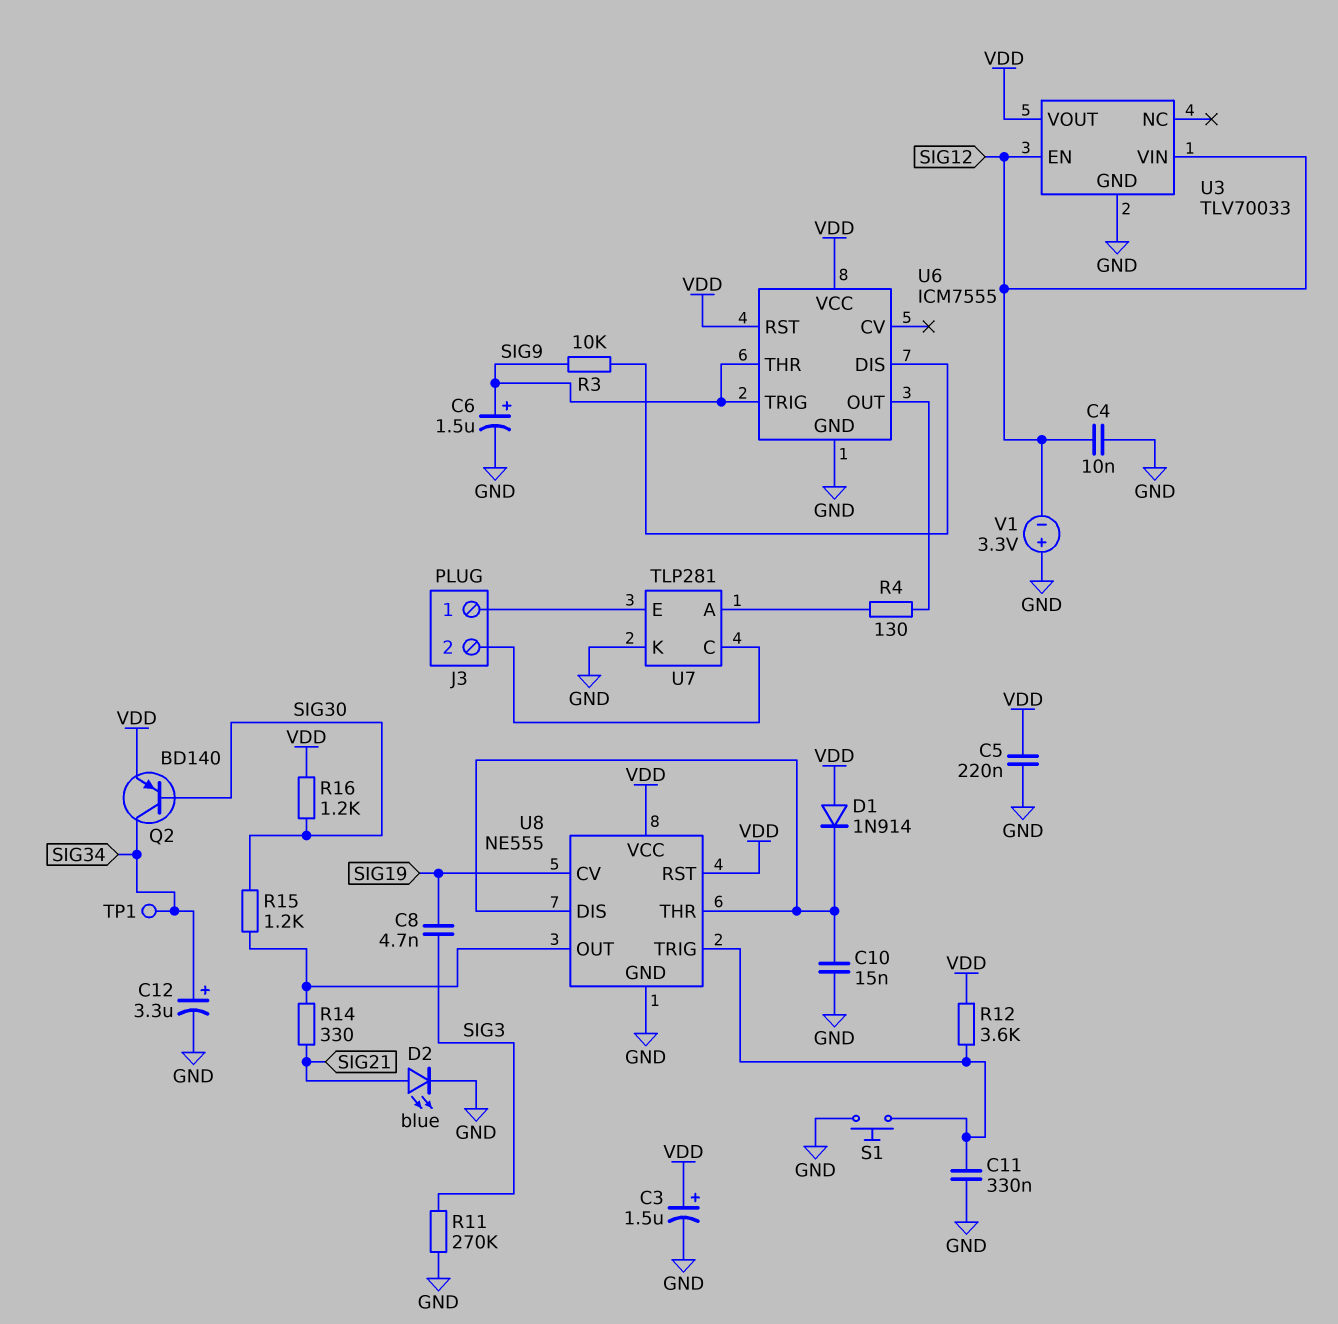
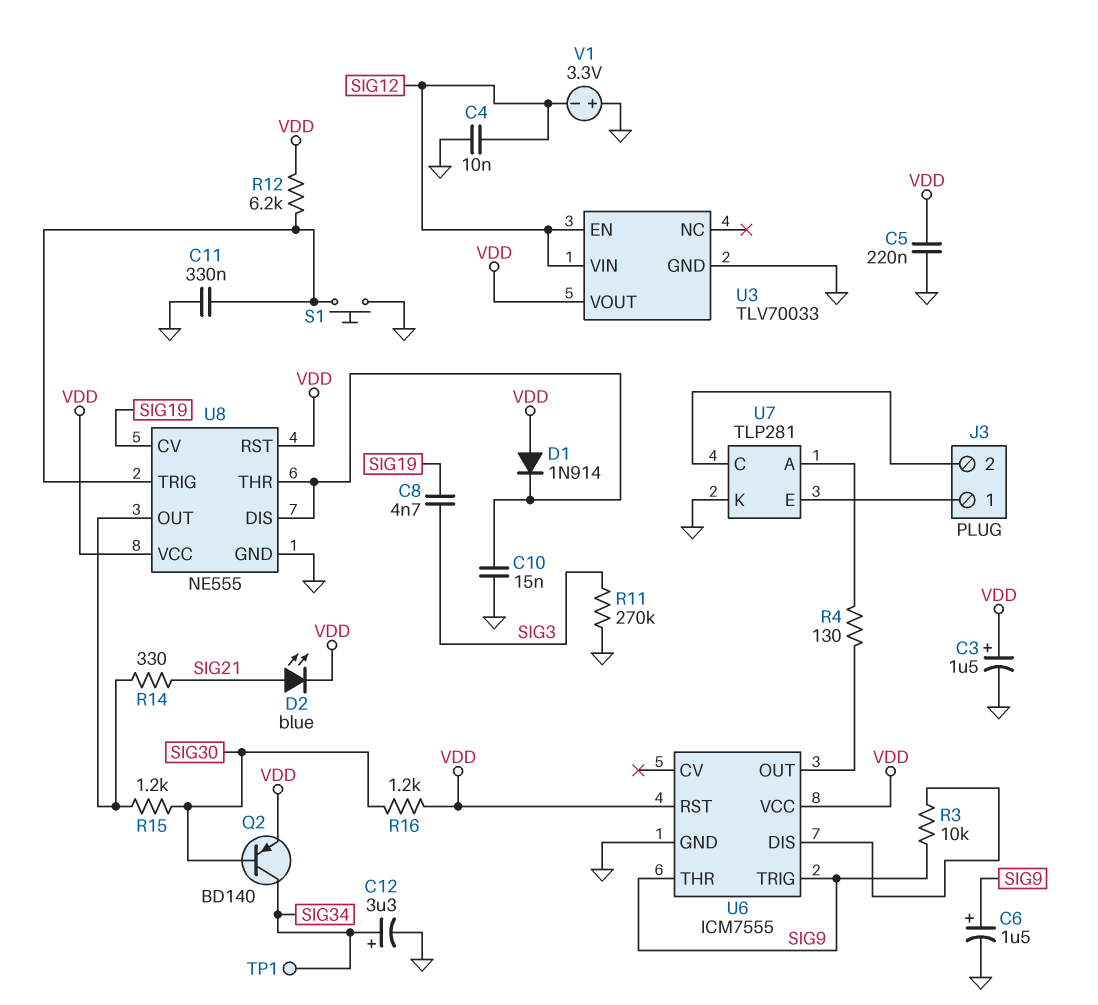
D2: LED blue (A SIG21, K GND) -> LED blue (A SIG21, K VDD)
R12: 3.6k (U8/TRIG, VDD) -> 6.2k (U8/TRIG, VDD)

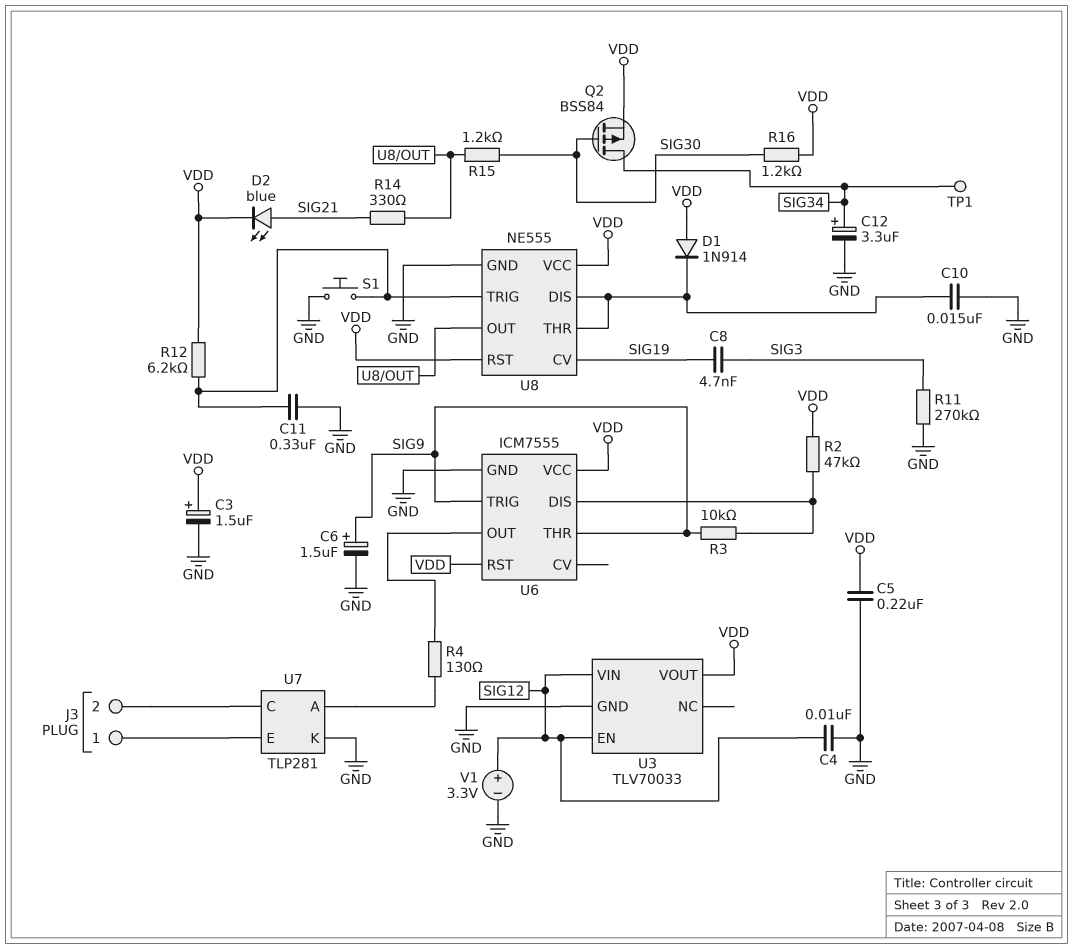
Q2: PNP BD140 (B SIG30, C SIG34, E VDD) -> PMOS BSS84 (G SIG30, D SIG34, S VDD)
R2: none -> 47k (U6/DIS, VDD)
V1: 3.3V (plus GND, minus SIG12) -> 3.3V (plus SIG12, minus GND)

